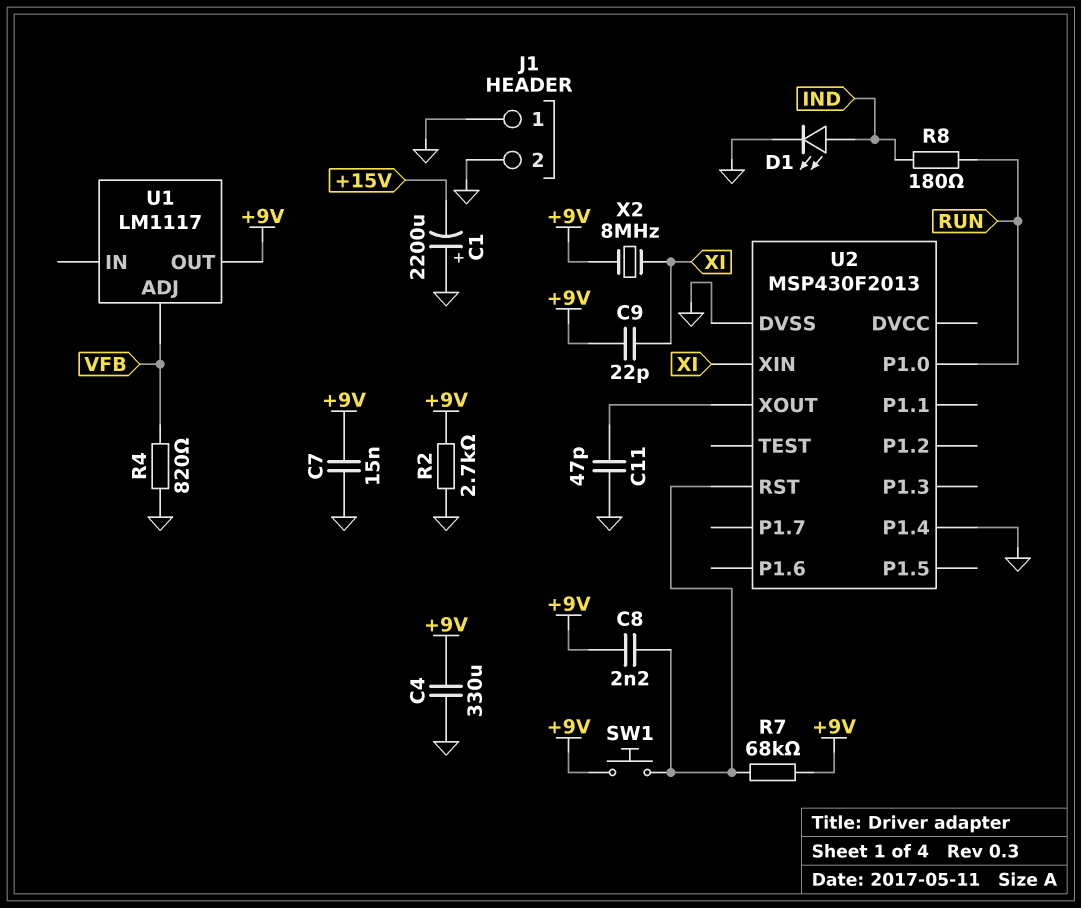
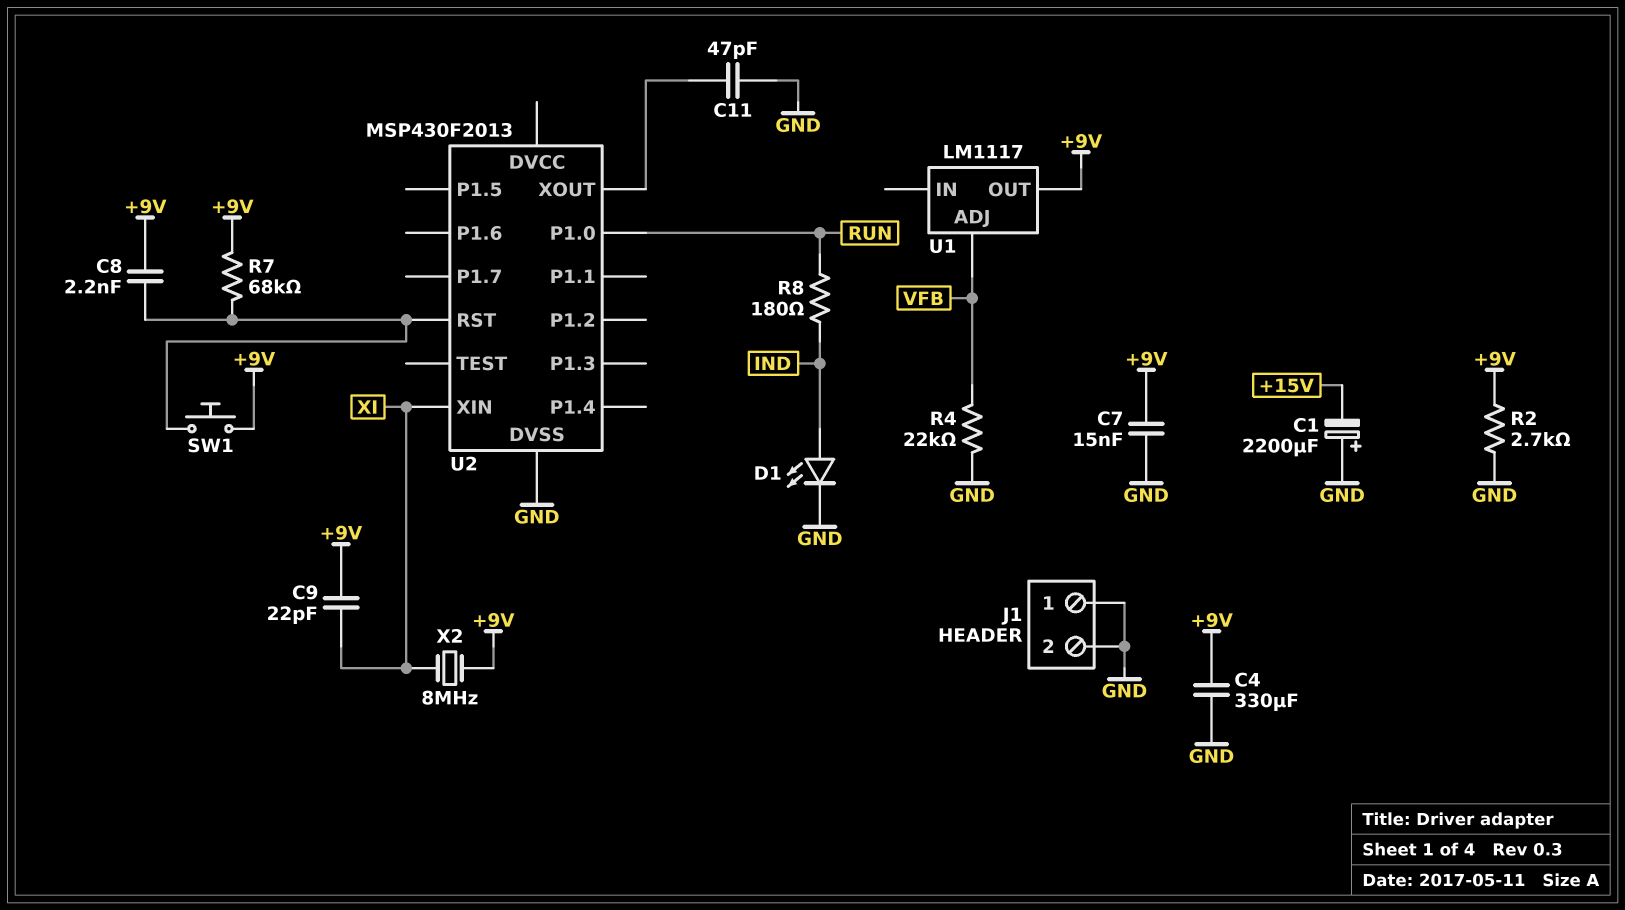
R4: 820 (GND, VFB) -> 22k (GND, VFB)
U2 pin P1.4: GND -> none

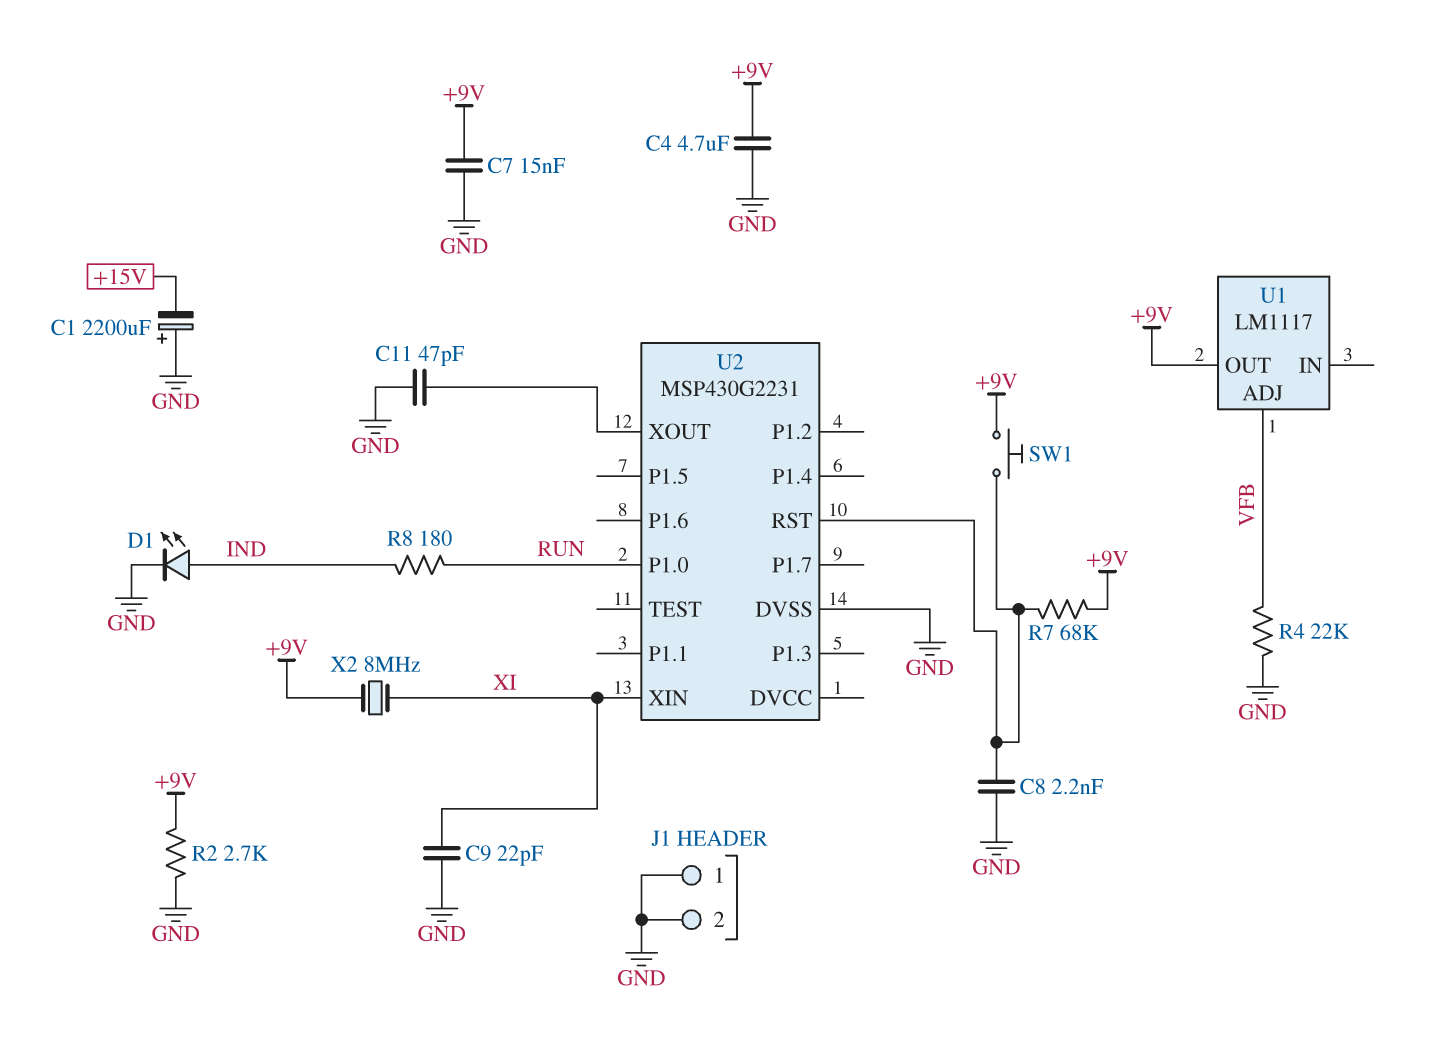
C4: 330uF (+9V, GND) -> 4.7uF (+9V, GND)
C8: 2.2nF (+9V, U2/RST) -> 2.2nF (GND, U2/RST)
C9: 22pF (+9V, XI) -> 22pF (GND, XI)
U2: MSP430F2013 -> MSP430G2231

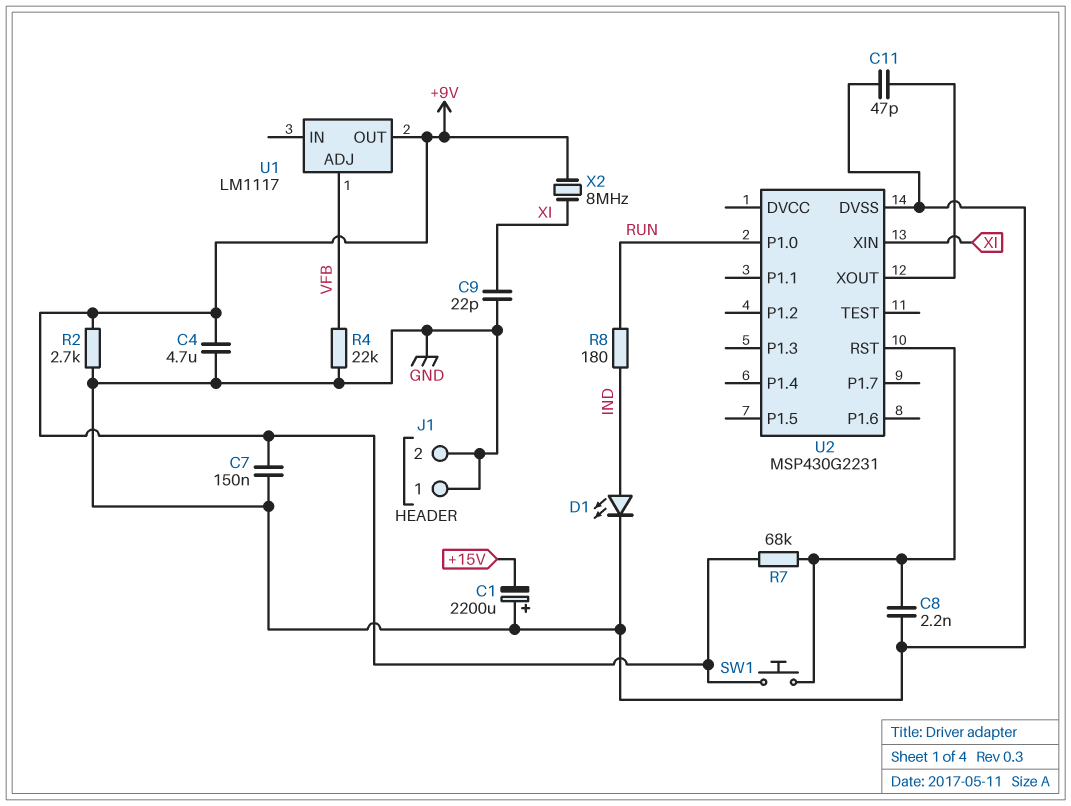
C7: 15nF (+9V, GND) -> 150nF (+9V, GND)

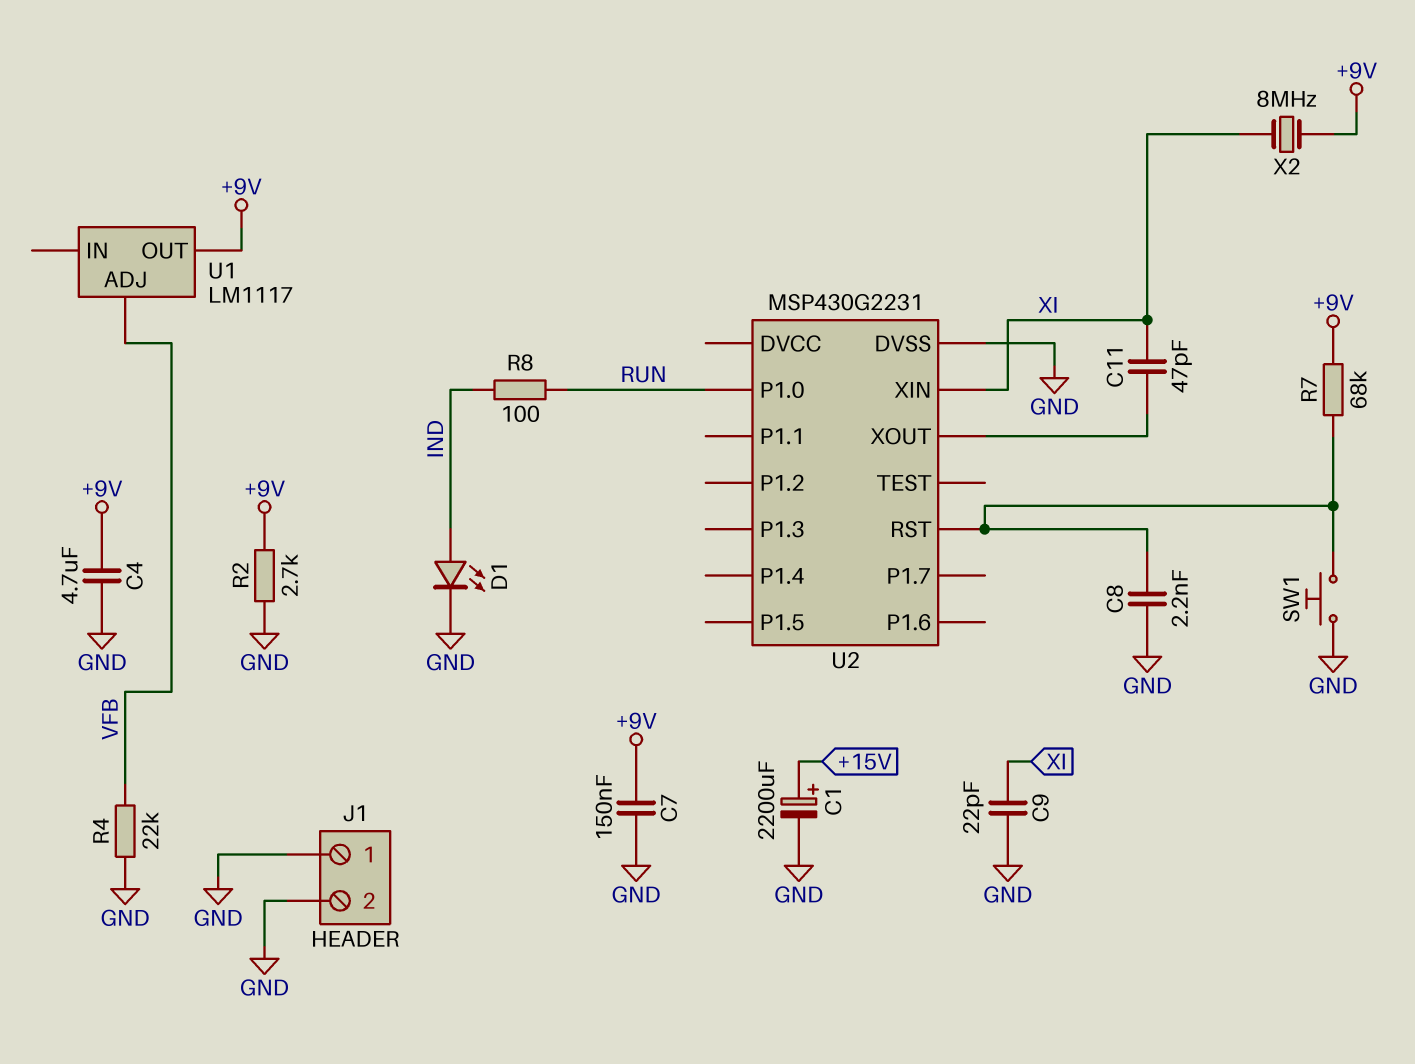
C1: 2200uF (plus GND, minus +15V) -> 2200uF (plus +15V, minus GND)
C11: 47pF (GND, U2/XOUT) -> 47pF (U2/XOUT, XI)
R8: 180 (IND, RUN) -> 100 (IND, RUN)
SW1: button (+9V, U2/RST) -> button (GND, U2/RST)

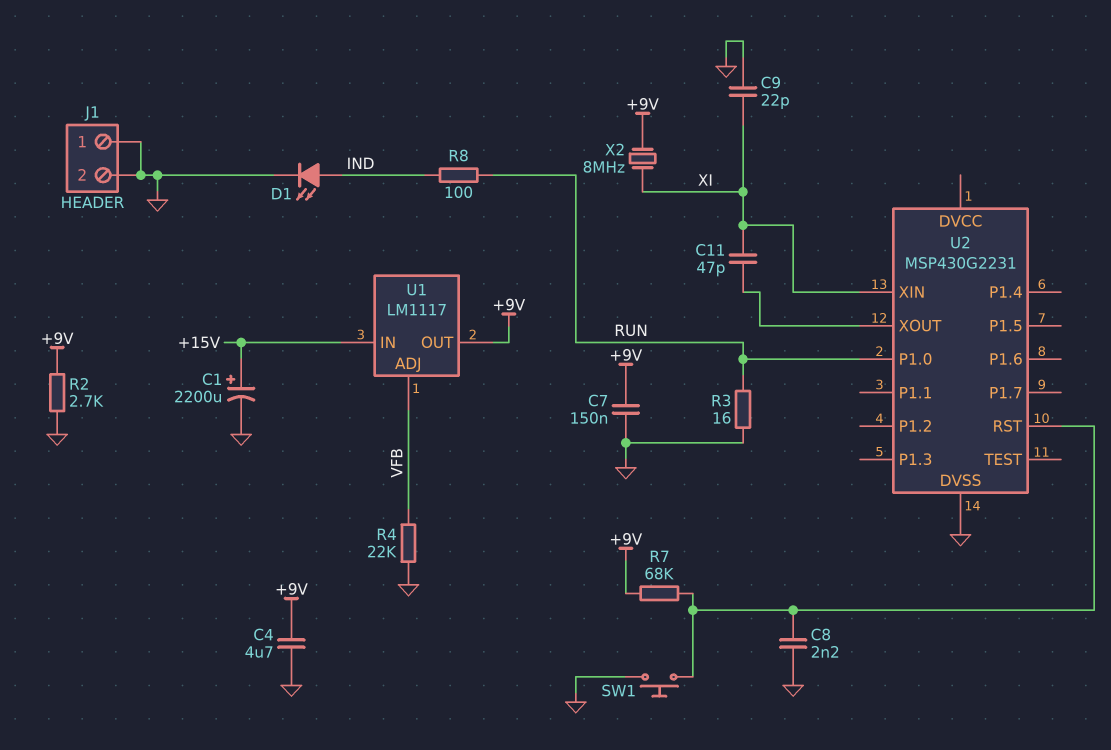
R3: none -> 16 (GND, RUN)
U1 pin IN: none -> +15V

